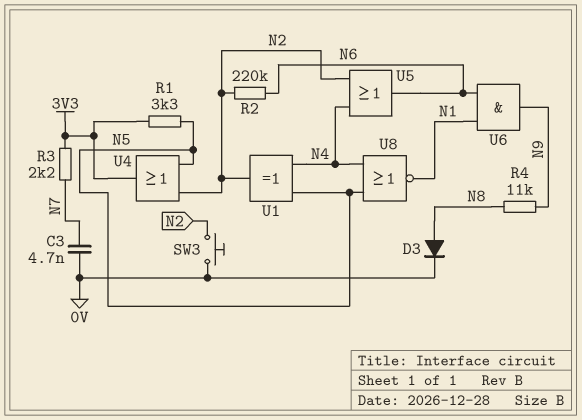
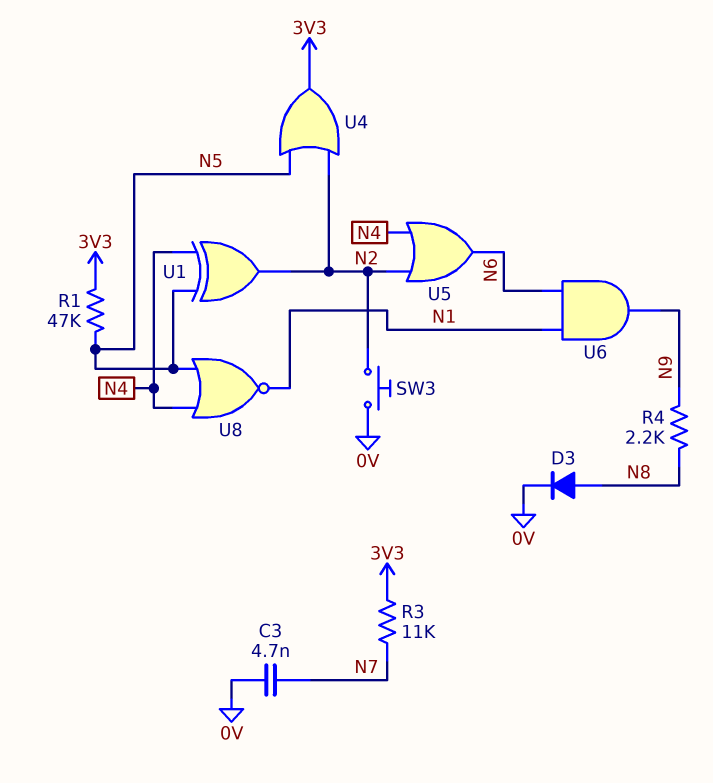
R1: 3.3k (3V3, N5) -> 47k (3V3, N5)
R2: 220k (N2, N6) -> none
R3: 2.2k (3V3, N7) -> 11k (3V3, N7)
R4: 11k (N8, N9) -> 2.2k (N8, N9)

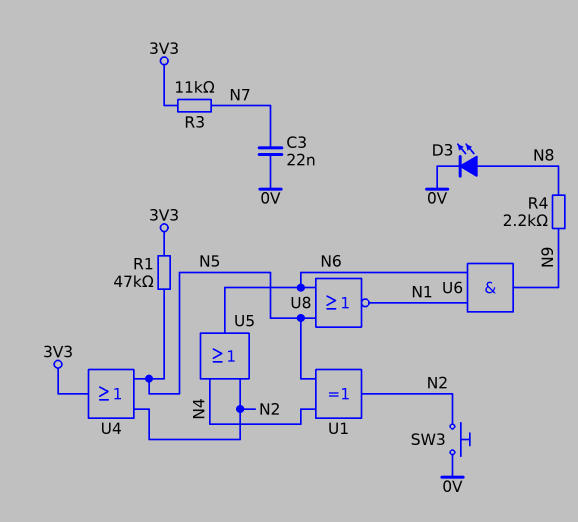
C3: 4.7nF (0V, N7) -> 22nF (0V, N7)
D3: diode (A N8, K 0V) -> LED (A N8, K 0V)
U8: NOR (in N4, in N5, out N1) -> NOR (in N5, in N6, out N1)

